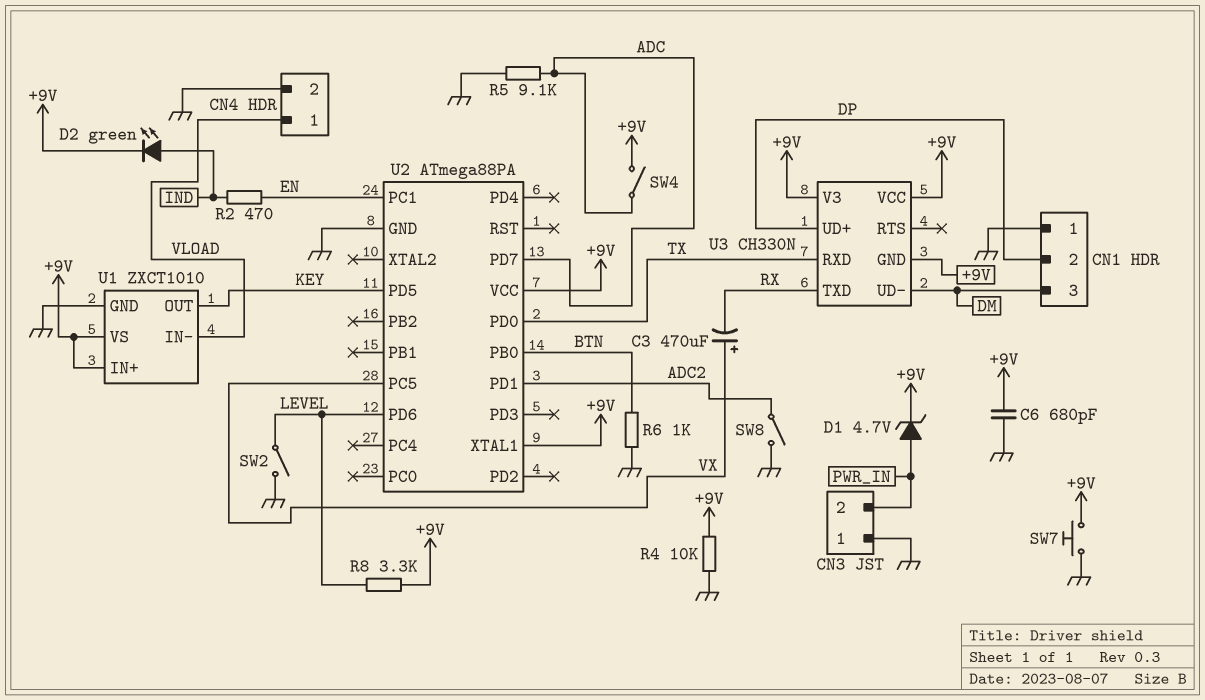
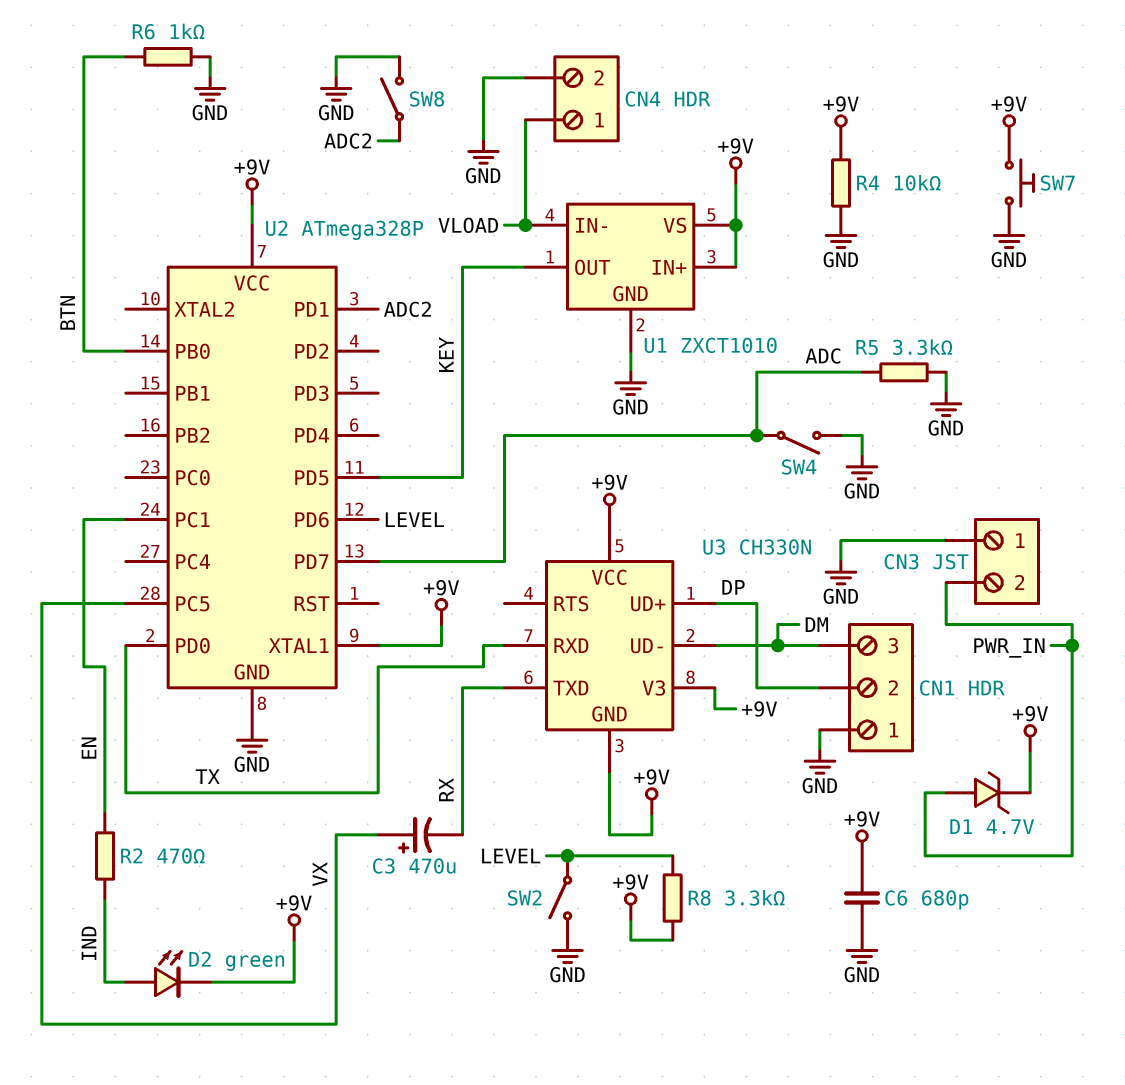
R5: 9.1k (ADC, GND) -> 3.3k (ADC, GND)
SW4: switch (+9V, ADC) -> switch (ADC, GND)
U2: ATmega88PA -> ATmega328P

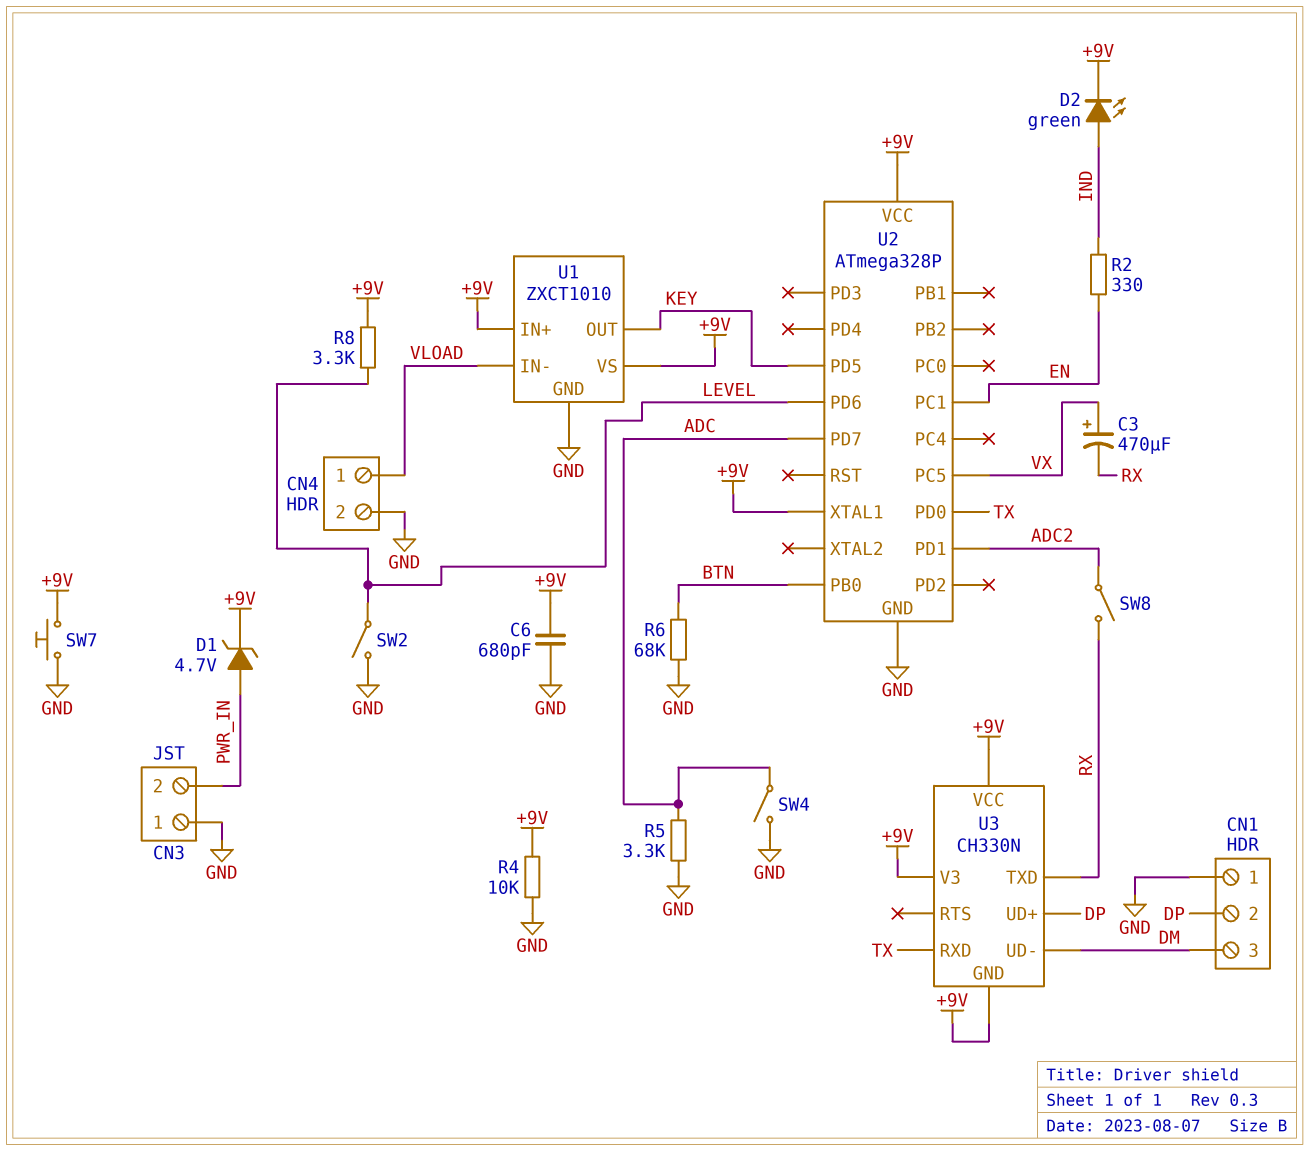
R2: 470 (EN, IND) -> 330 (EN, IND)
R6: 1k (BTN, GND) -> 68k (BTN, GND)
SW8: switch (ADC2, GND) -> switch (ADC2, RX)

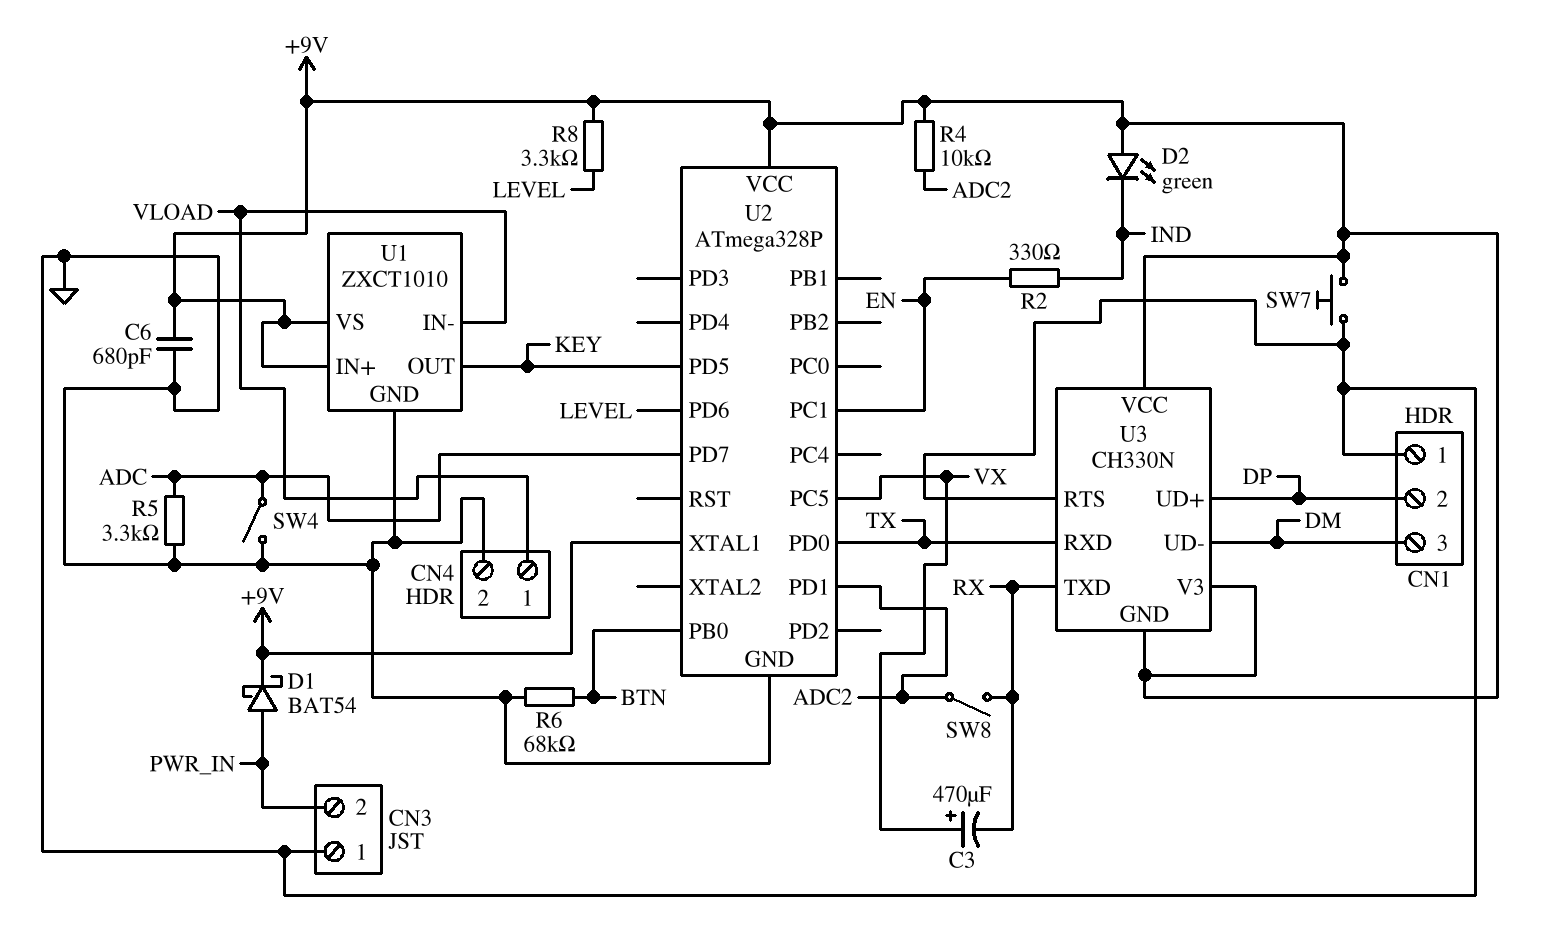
D1: zener 4.7V (A PWR_IN, K +9V) -> schottky BAT54 (A PWR_IN, K +9V)
D2: LED green (A IND, K +9V) -> LED green (A +9V, K IND)
R4: 10k (+9V, GND) -> 10k (+9V, ADC2)
SW2: switch (GND, LEVEL) -> none
U3 pin RTS: none -> GND

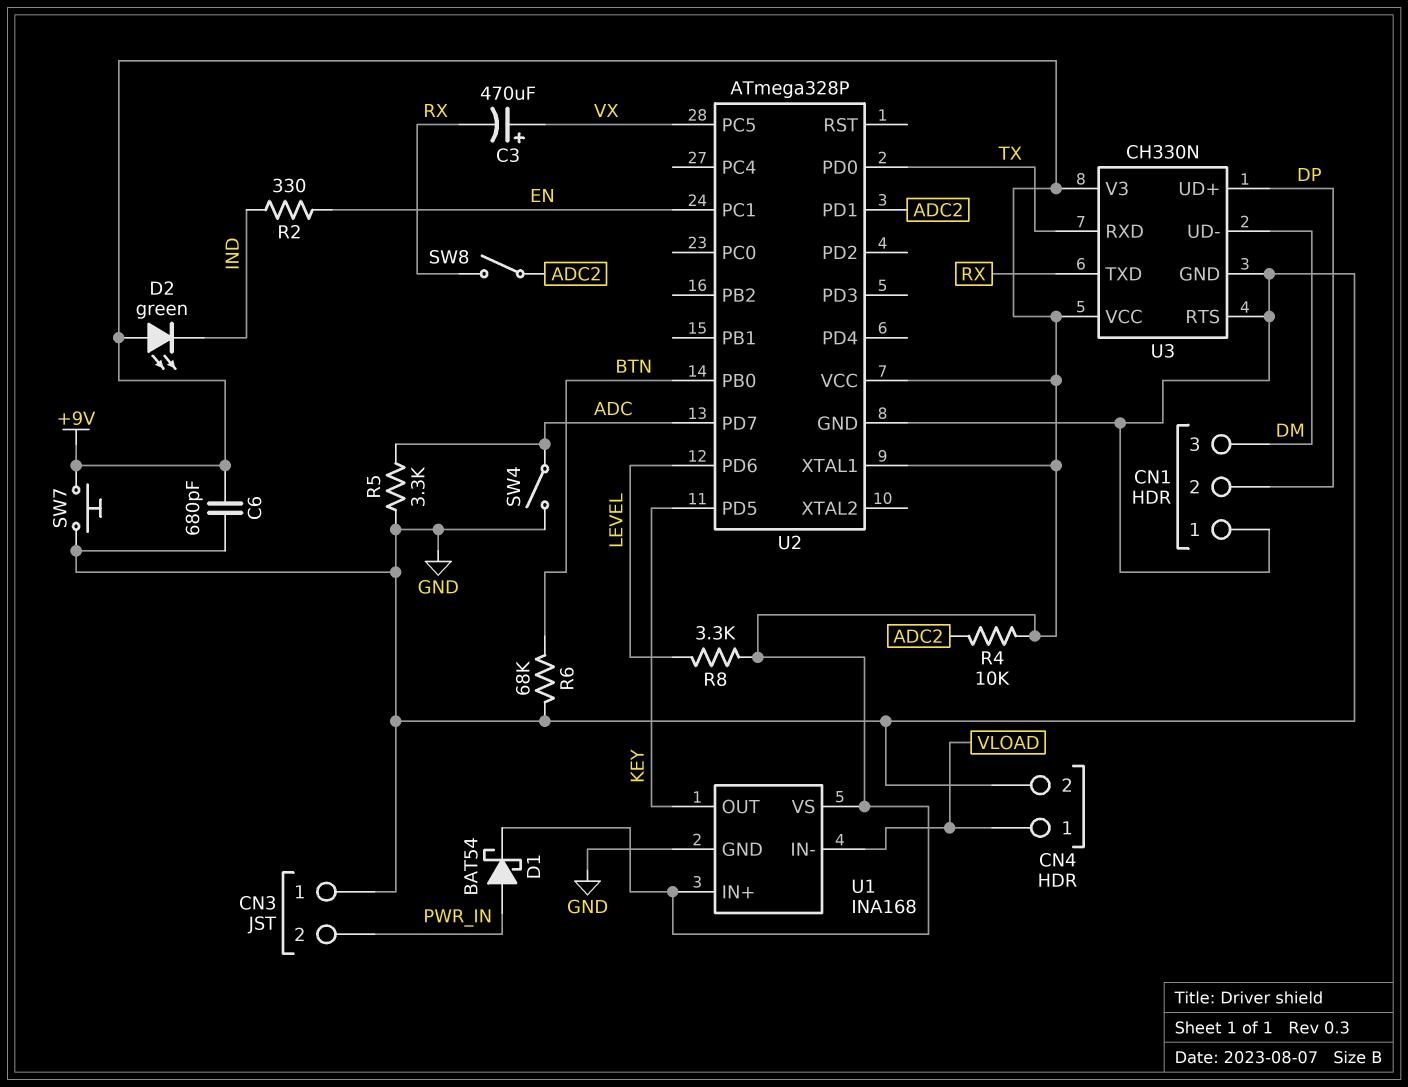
U1: ZXCT1010 -> INA168
U3 pin GND: +9V -> GND

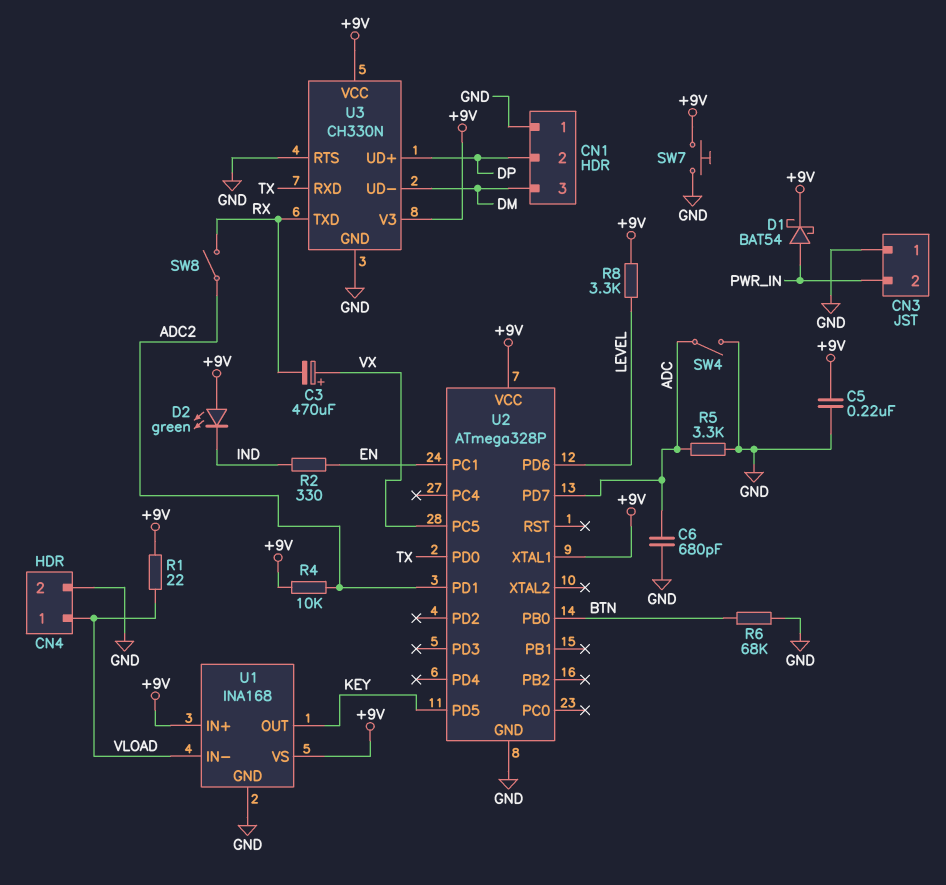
C5: none -> 220nF (+9V, GND)
C6: 680pF (+9V, GND) -> 680pF (ADC, GND)
R1: none -> 22 (+9V, VLOAD)

